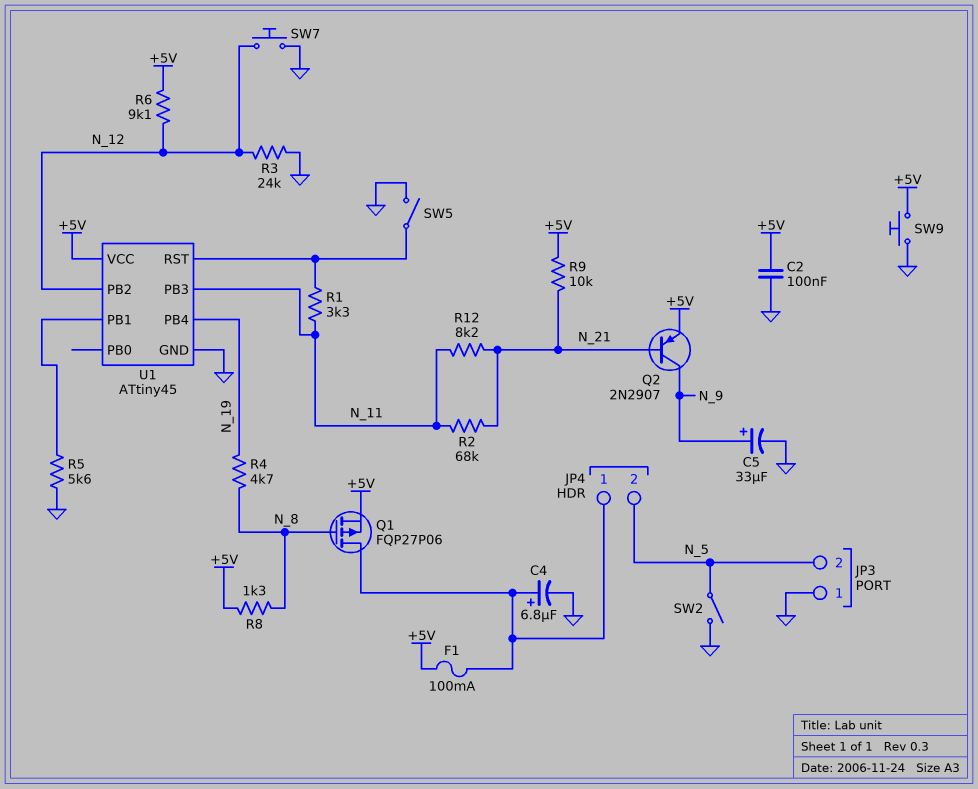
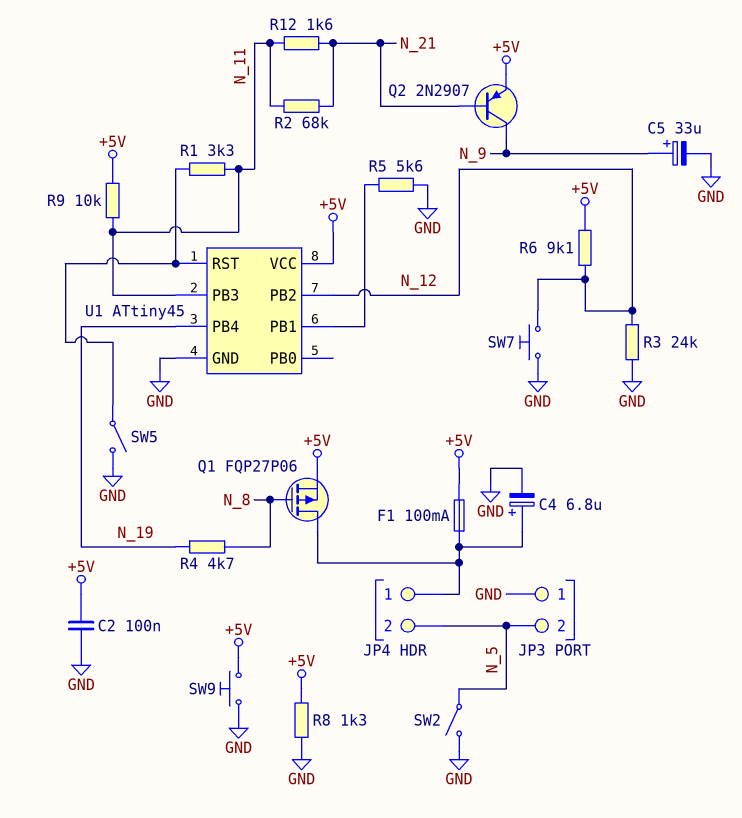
R8: 1.3k (+5V, N_8) -> 1.3k (+5V, GND)
R9: 10k (+5V, N_21) -> 10k (+5V, N_11)
R12: 8.2k (N_11, N_21) -> 1.6k (N_11, N_21)

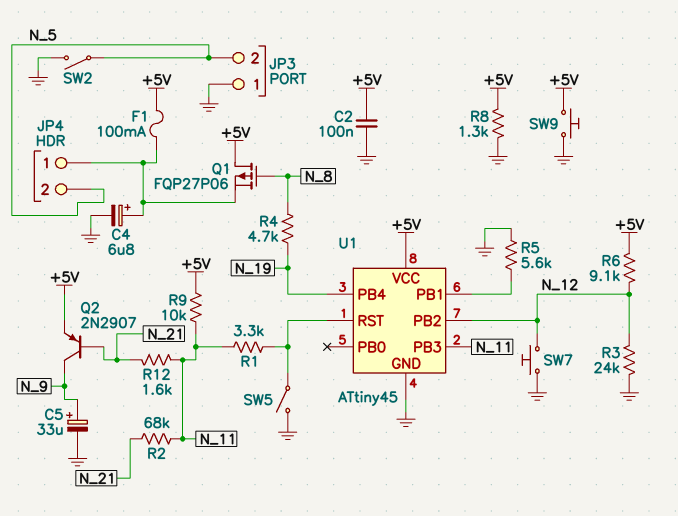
Q1: PMOS FQP27P06 (G N_8, D JP4/1, S +5V) -> PMOS FQP27P06 (G N_8, D +5V, S JP4/1)

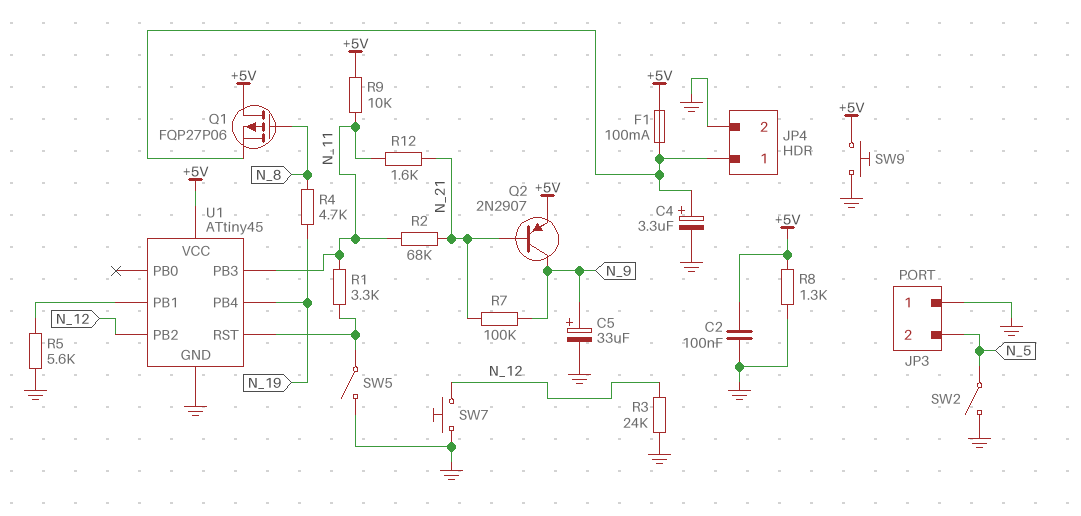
C4: 6.8uF (plus JP4/1, minus GND) -> 3.3uF (plus JP4/1, minus GND)
JP4 pin 2: N_5 -> GND
R6: 9.1k (+5V, N_12) -> none
R7: none -> 100k (N_9, N_21)

